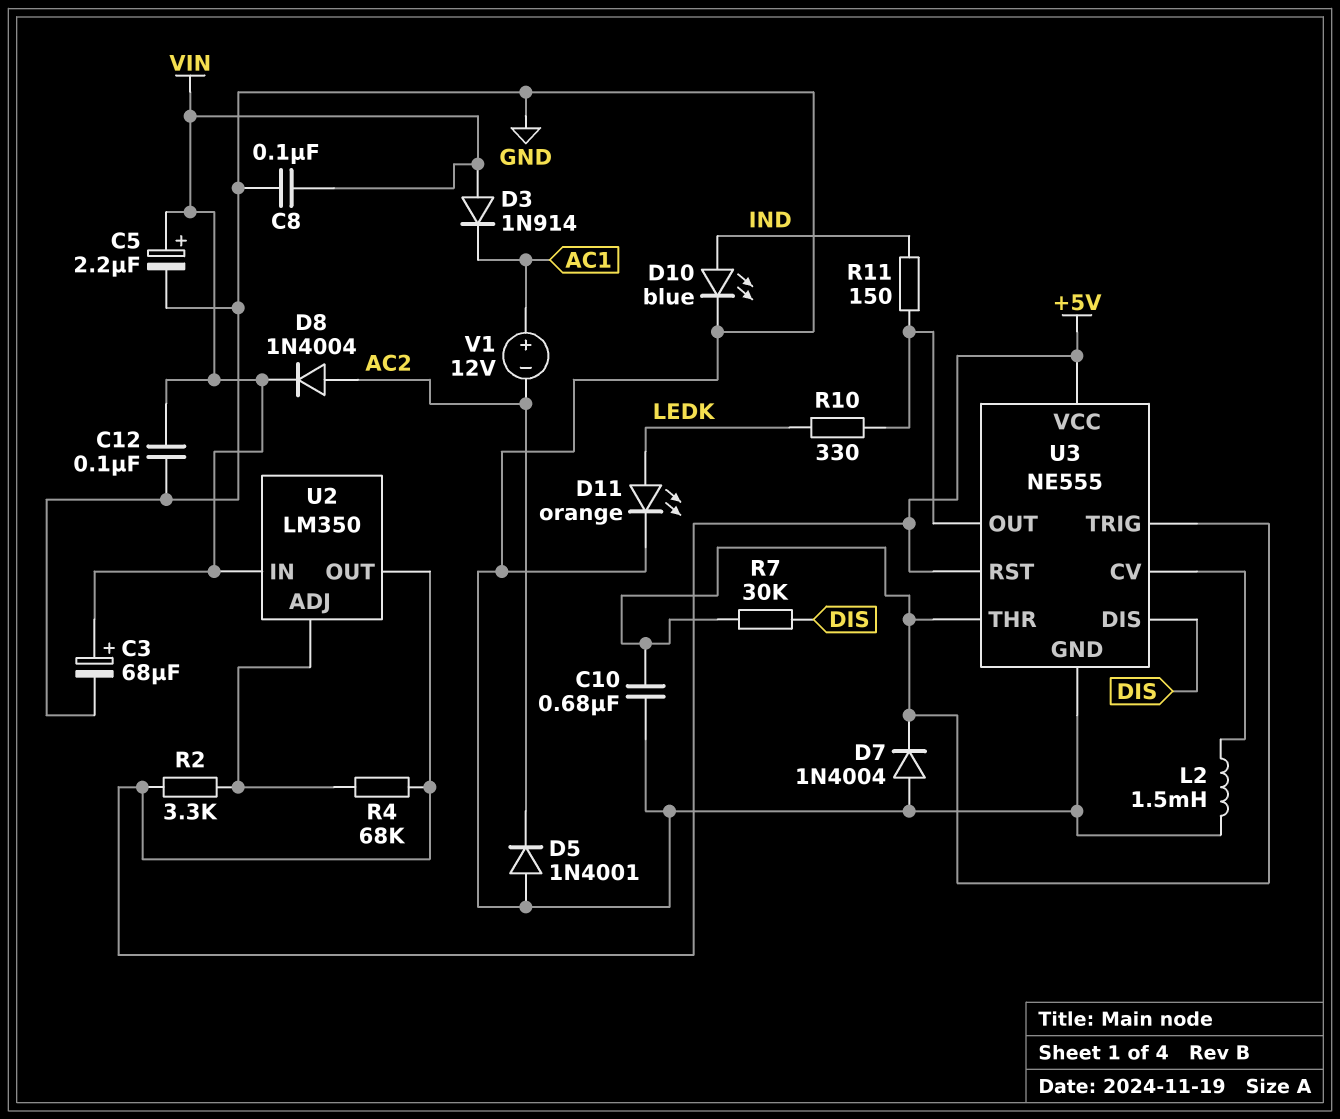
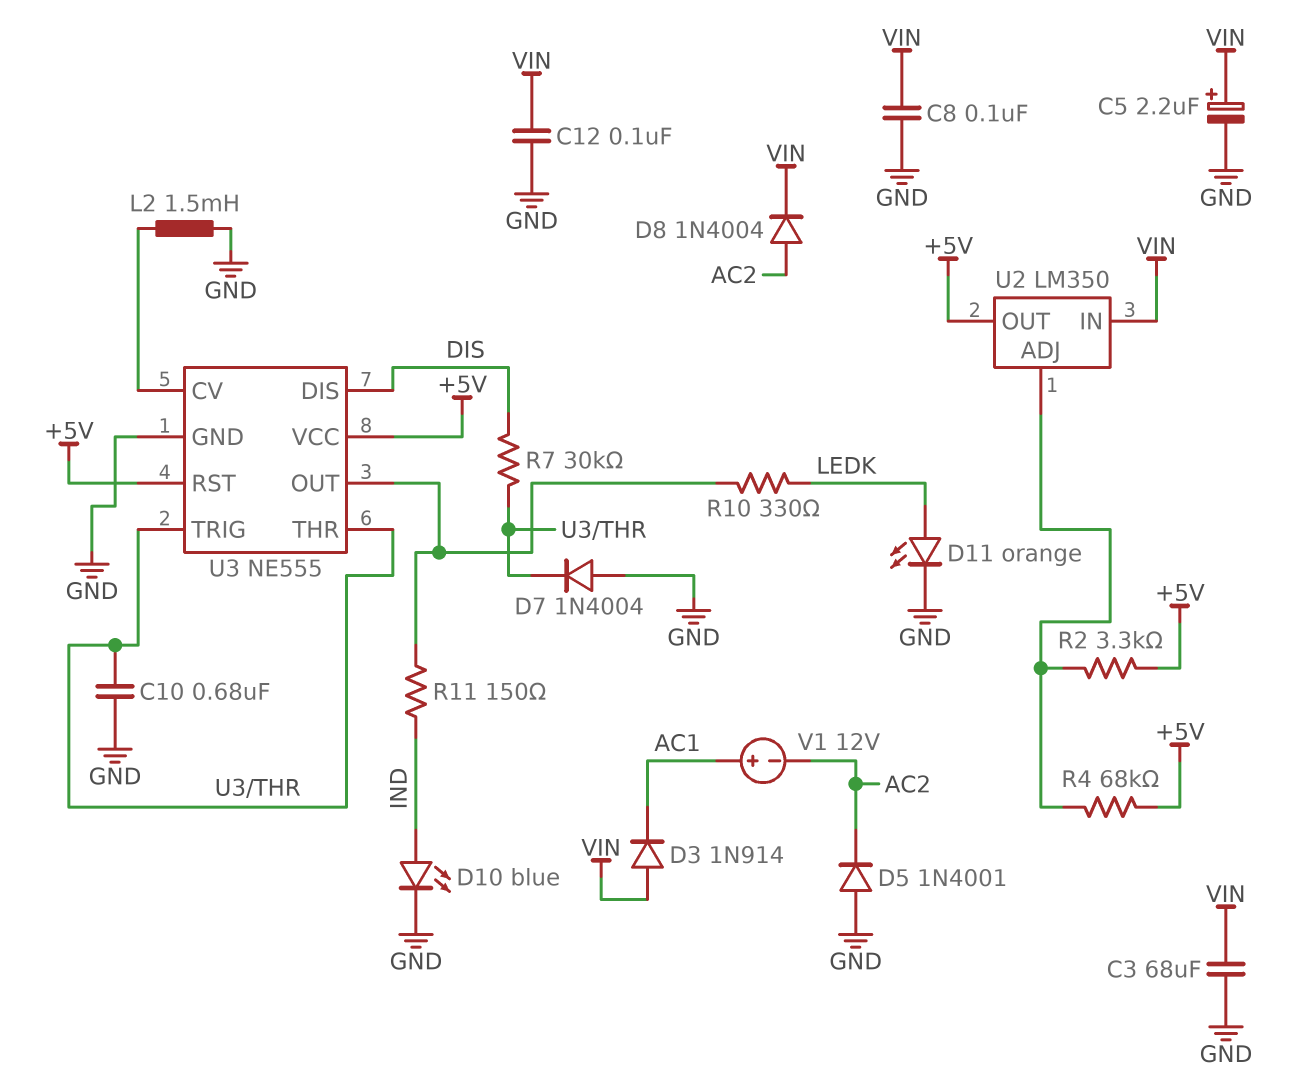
C3: 68uF (plus VIN, minus GND) -> 68uF (GND, VIN)

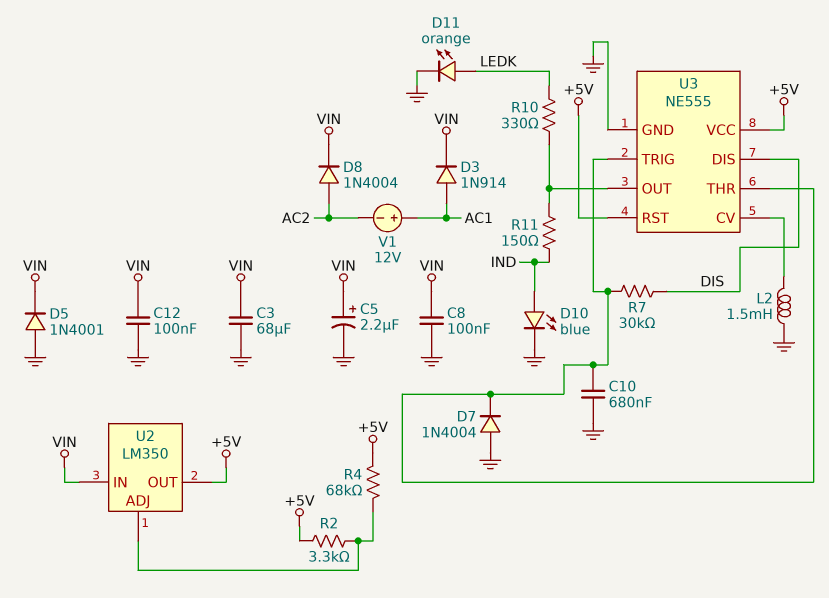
D3: diode 1N914 (A VIN, K AC1) -> diode 1N914 (A AC1, K VIN)
D5: diode 1N4001 (A GND, K AC2) -> diode 1N4001 (A GND, K VIN)

